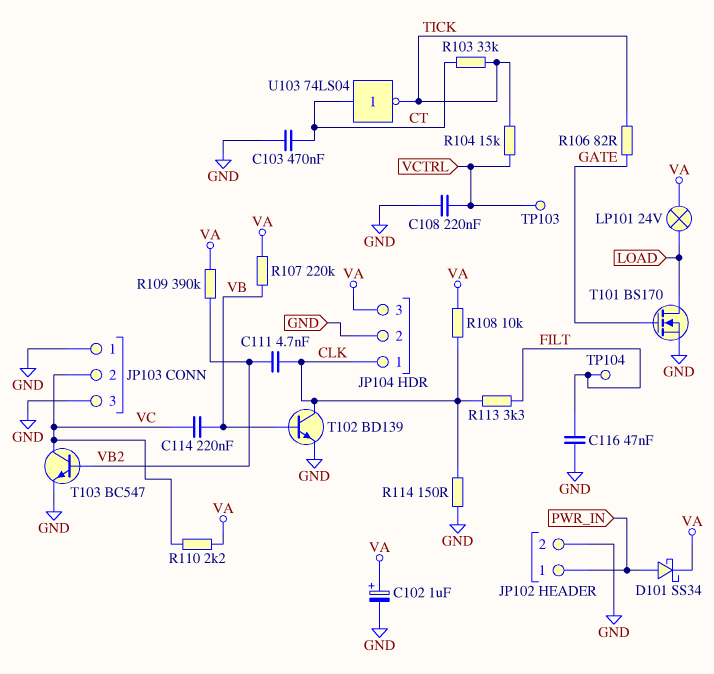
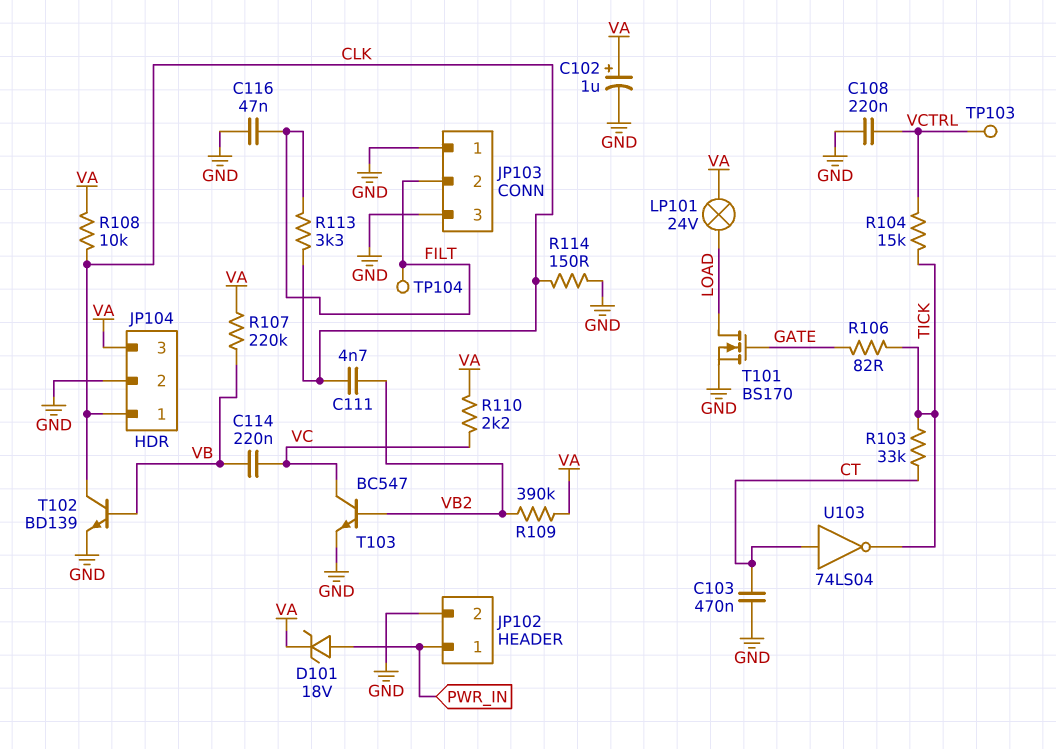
D101: schottky SS34 (A PWR_IN, K VA) -> zener 18V (A PWR_IN, K VA)
JP103 pin 2: VC -> FILT

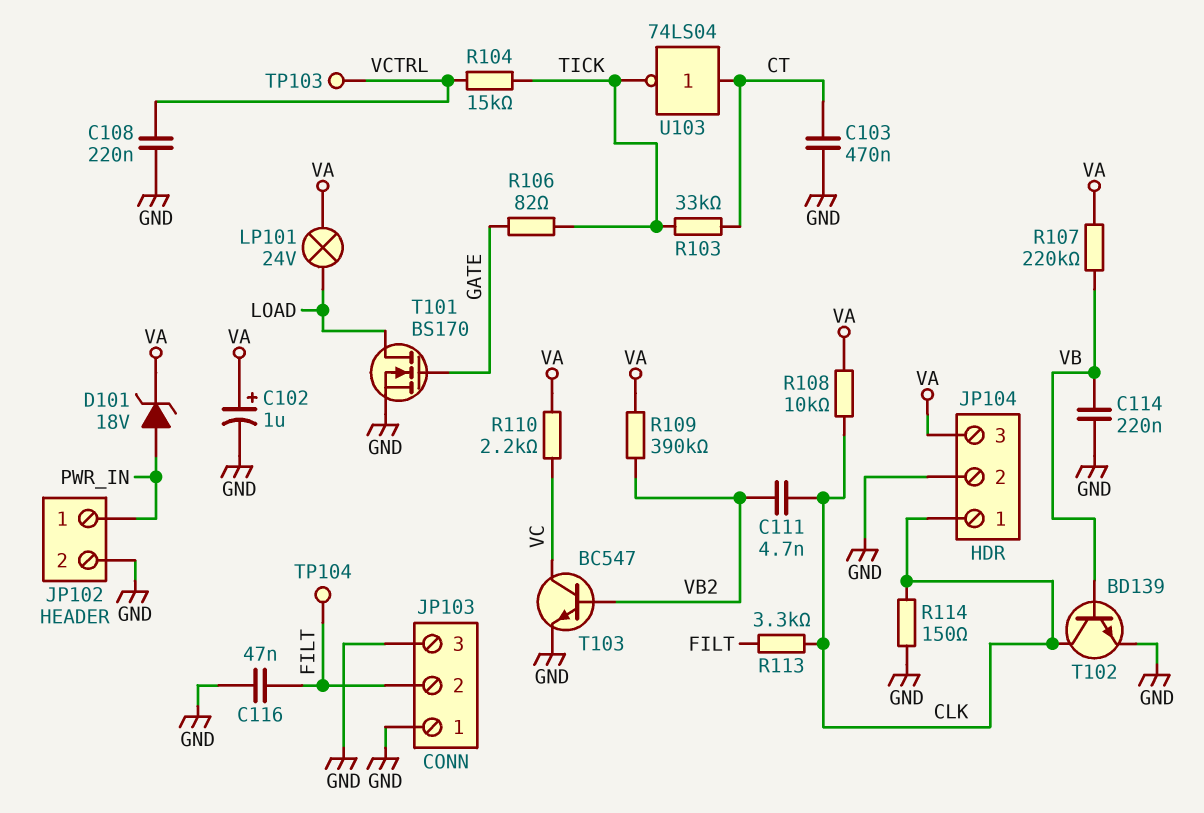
C114: 220nF (VB, VC) -> 220nF (GND, VB)

